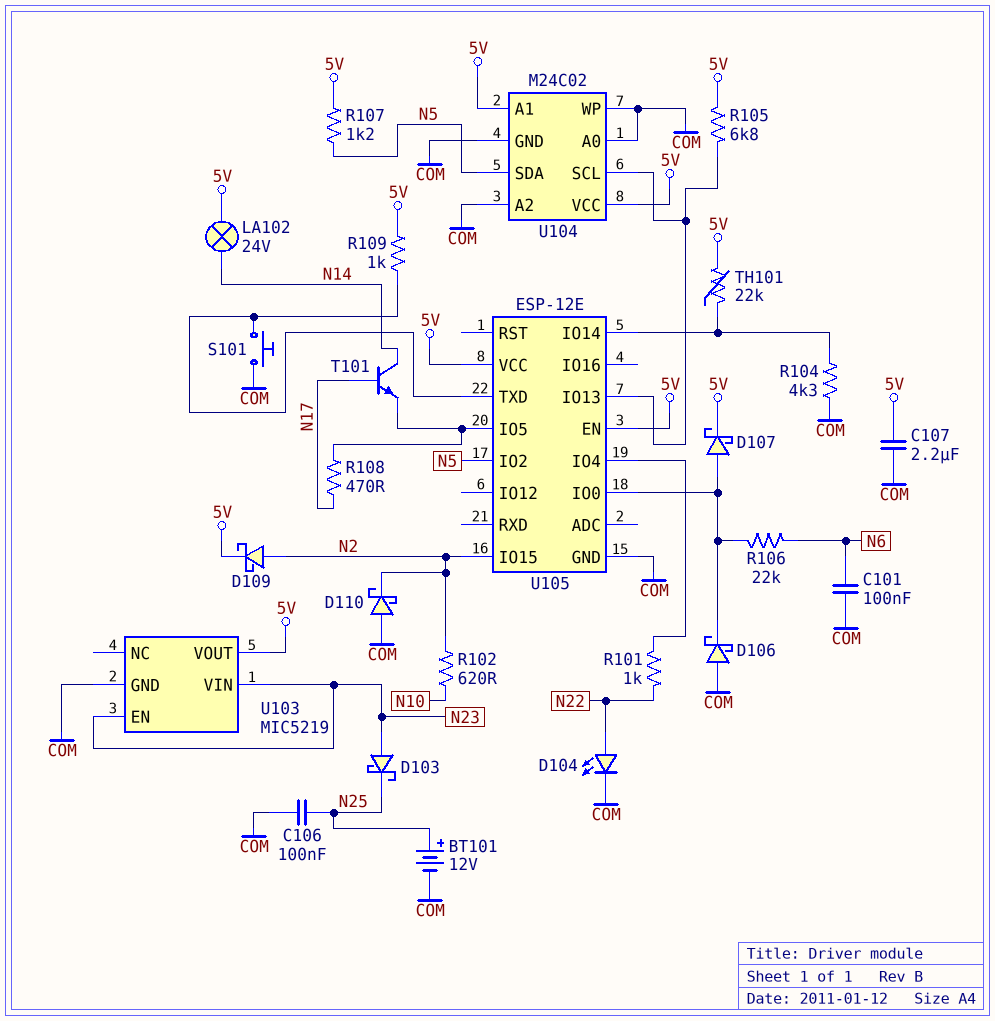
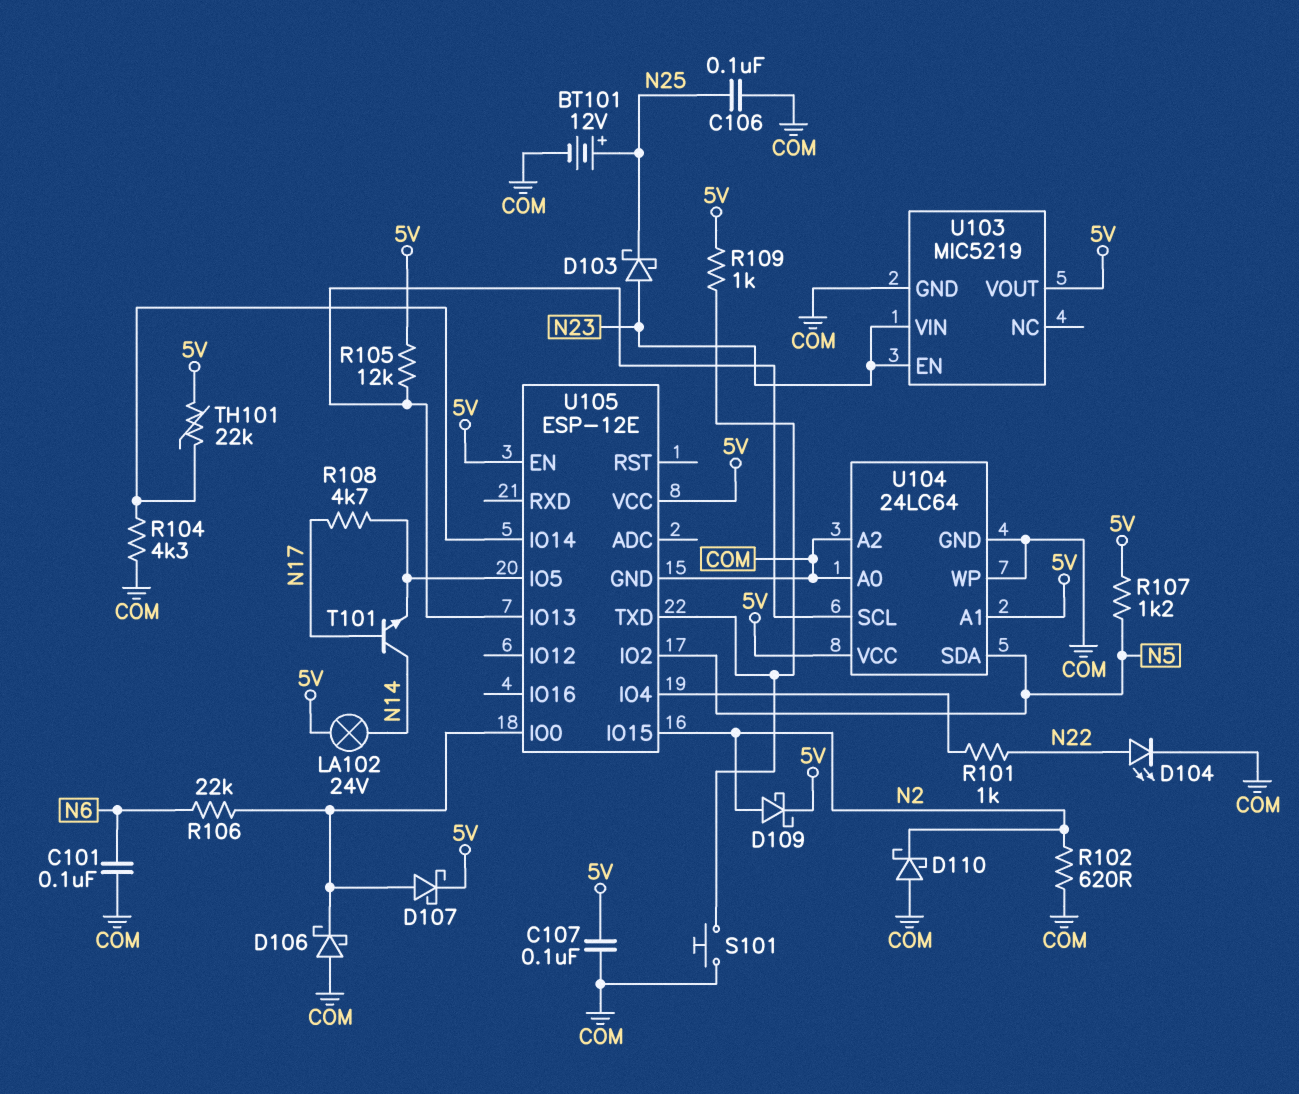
C107: 2.2uF (5V, COM) -> 100nF (5V, COM)
R102: 620 (N2, N10) -> 620 (COM, N2)
R105: 6.8k (5V, U104/SCL) -> 12k (5V, U104/SCL)
R108: 470 (N17, U105/IO5) -> 4.7k (N17, U105/IO5)
U104: M24C02 -> 24LC64

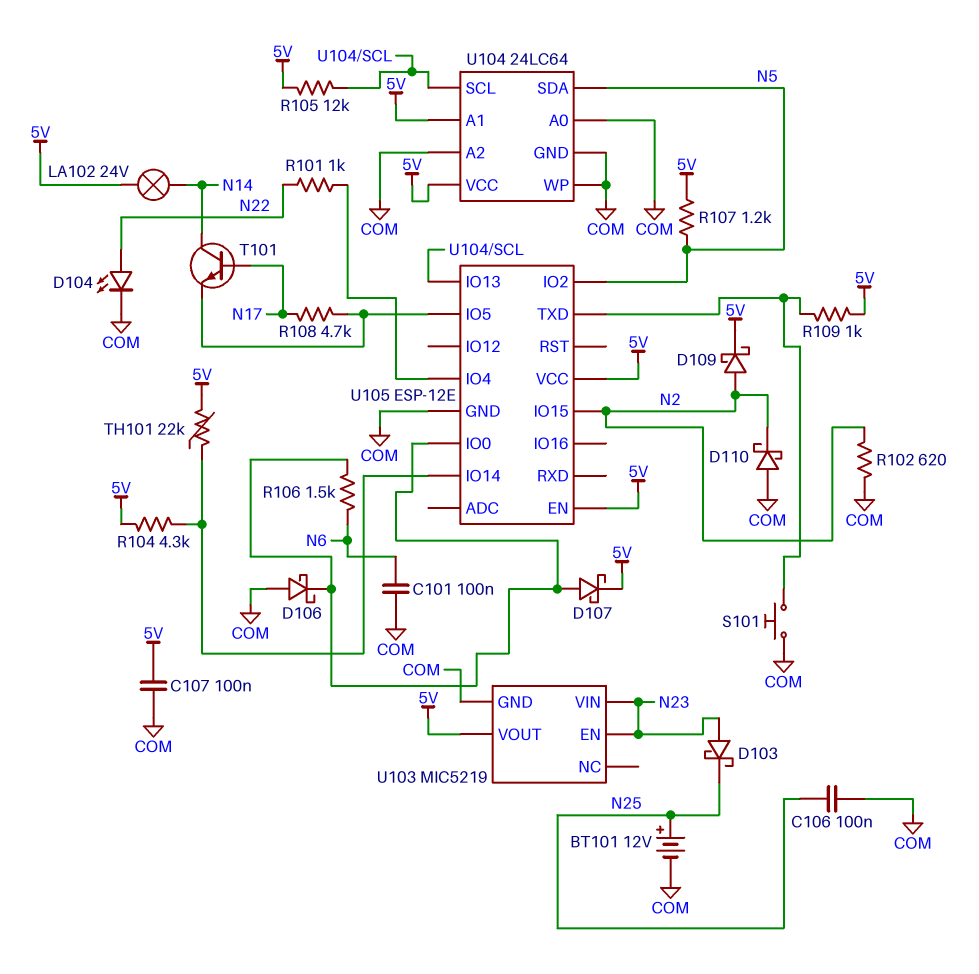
R104: 4.3k (COM, U105/IO14) -> 4.3k (5V, U105/IO14)
R106: 22k (N6, U105/IO0) -> 1.5k (N6, U105/IO0)

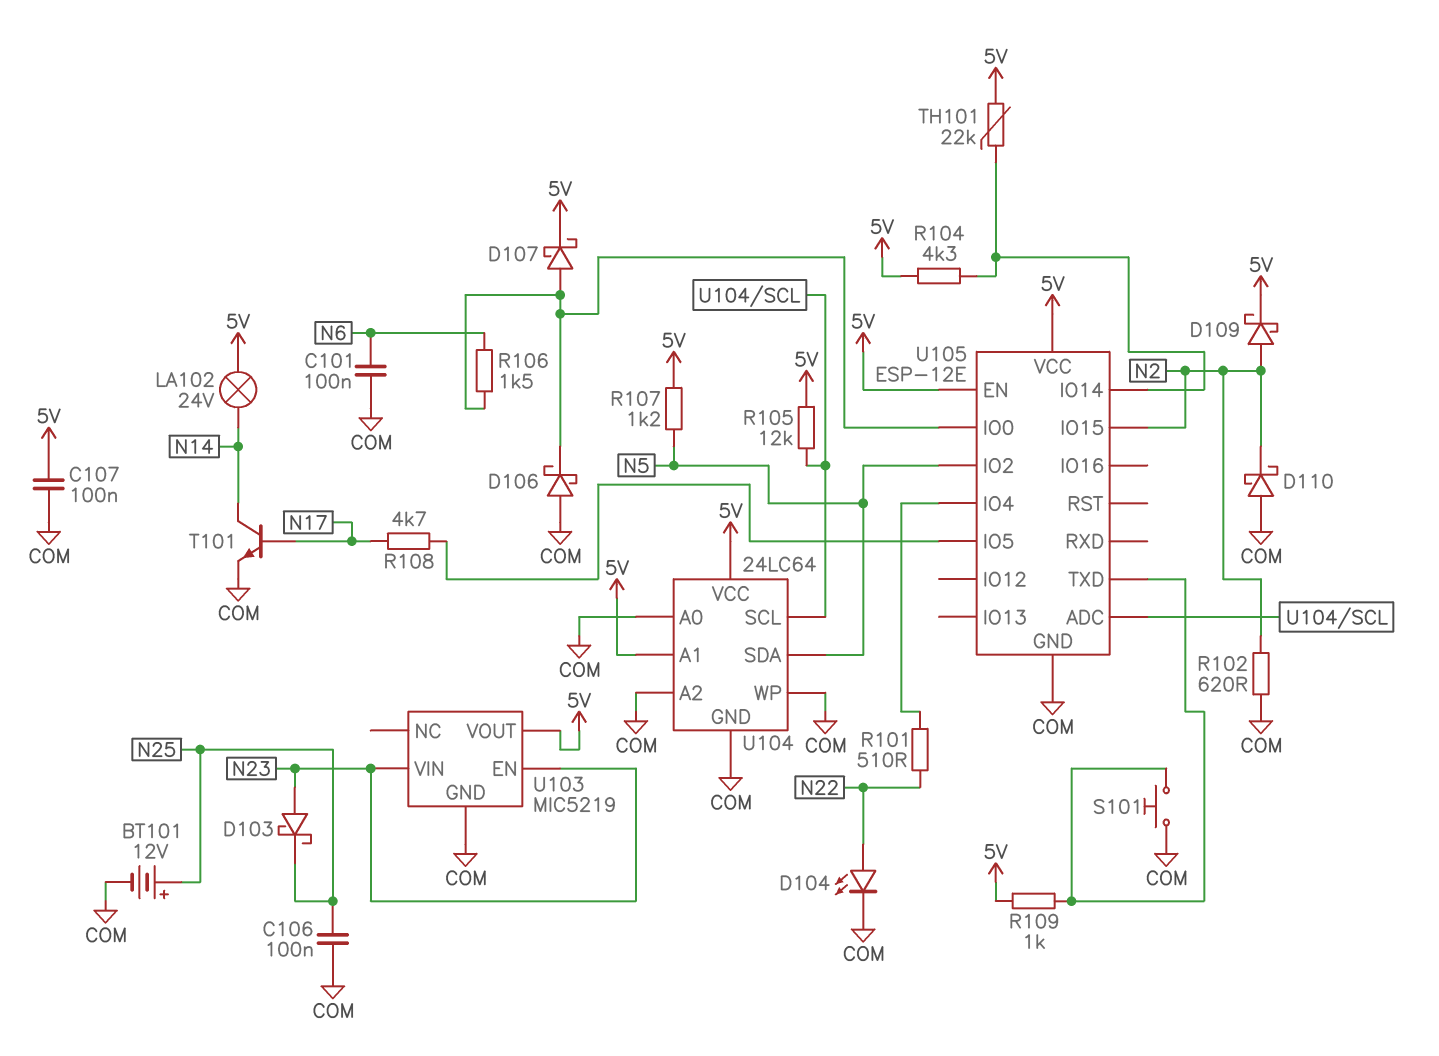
R101: 1k (N22, U105/IO4) -> 510 (N22, U105/IO4)
T101: NPN (B N17, C N14, E U105/IO5) -> NPN (B N17, C N14, E COM)
U105 pin ADC: none -> U104/SCL
U105 pin IO13: U104/SCL -> none

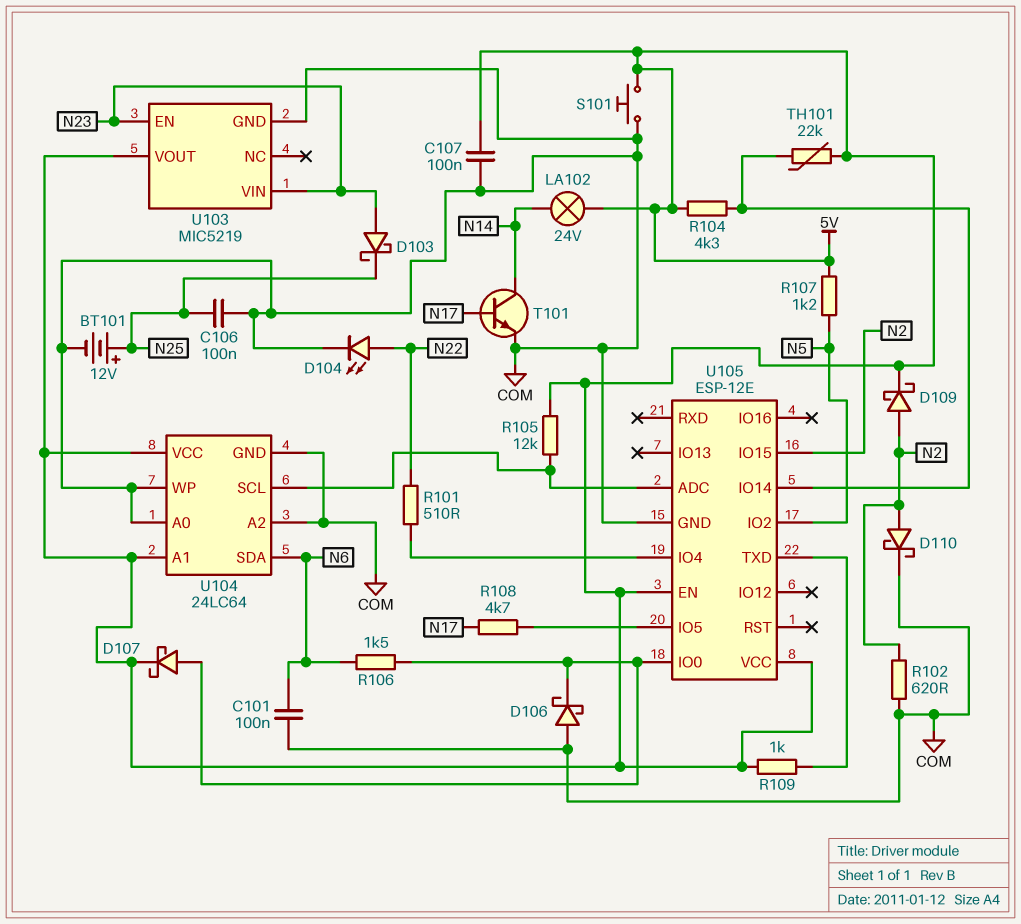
D110: schottky (A COM, K N2) -> schottky (A N2, K COM)
S101: button (COM, U105/TXD) -> button (5V, COM)
U104 pin SDA: N5 -> N6

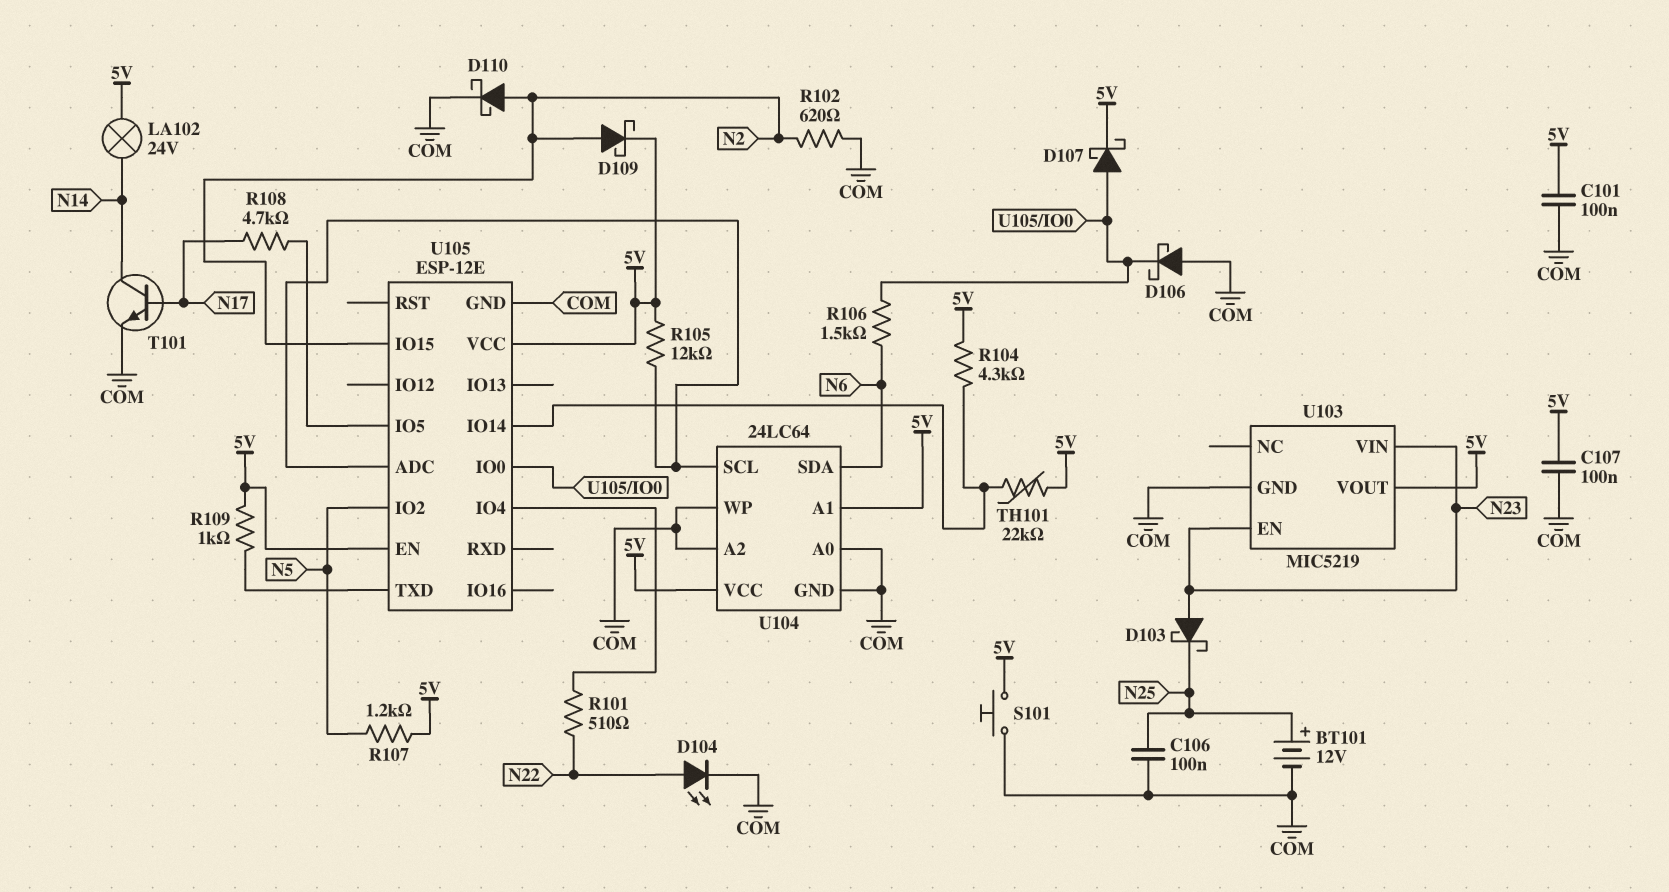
C101: 100nF (COM, N6) -> 100nF (5V, COM)

